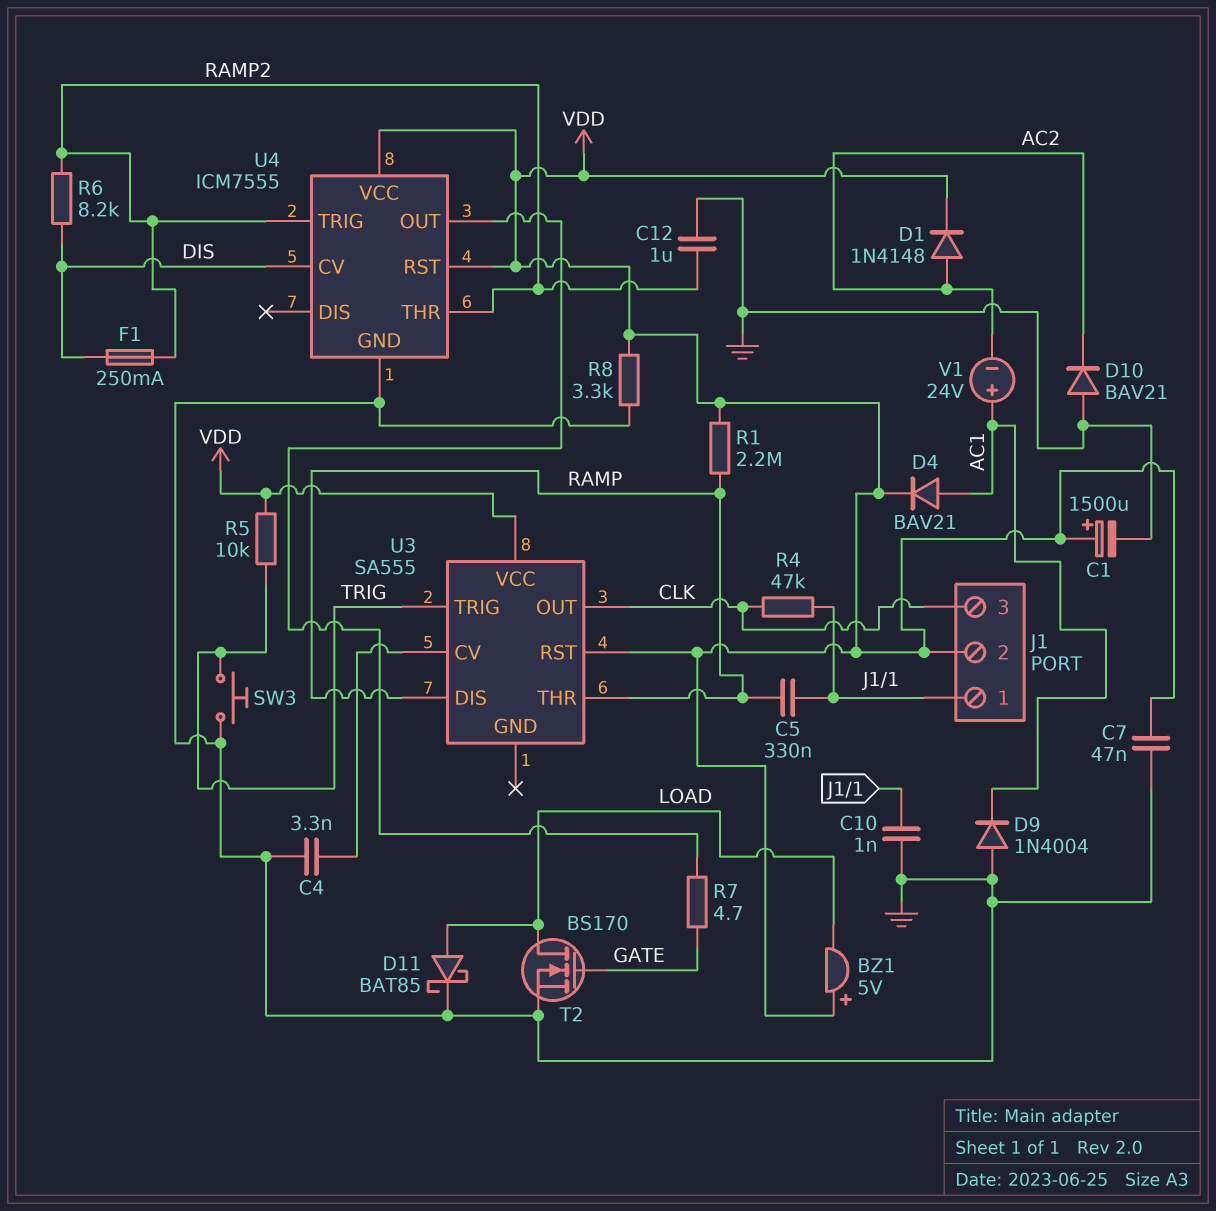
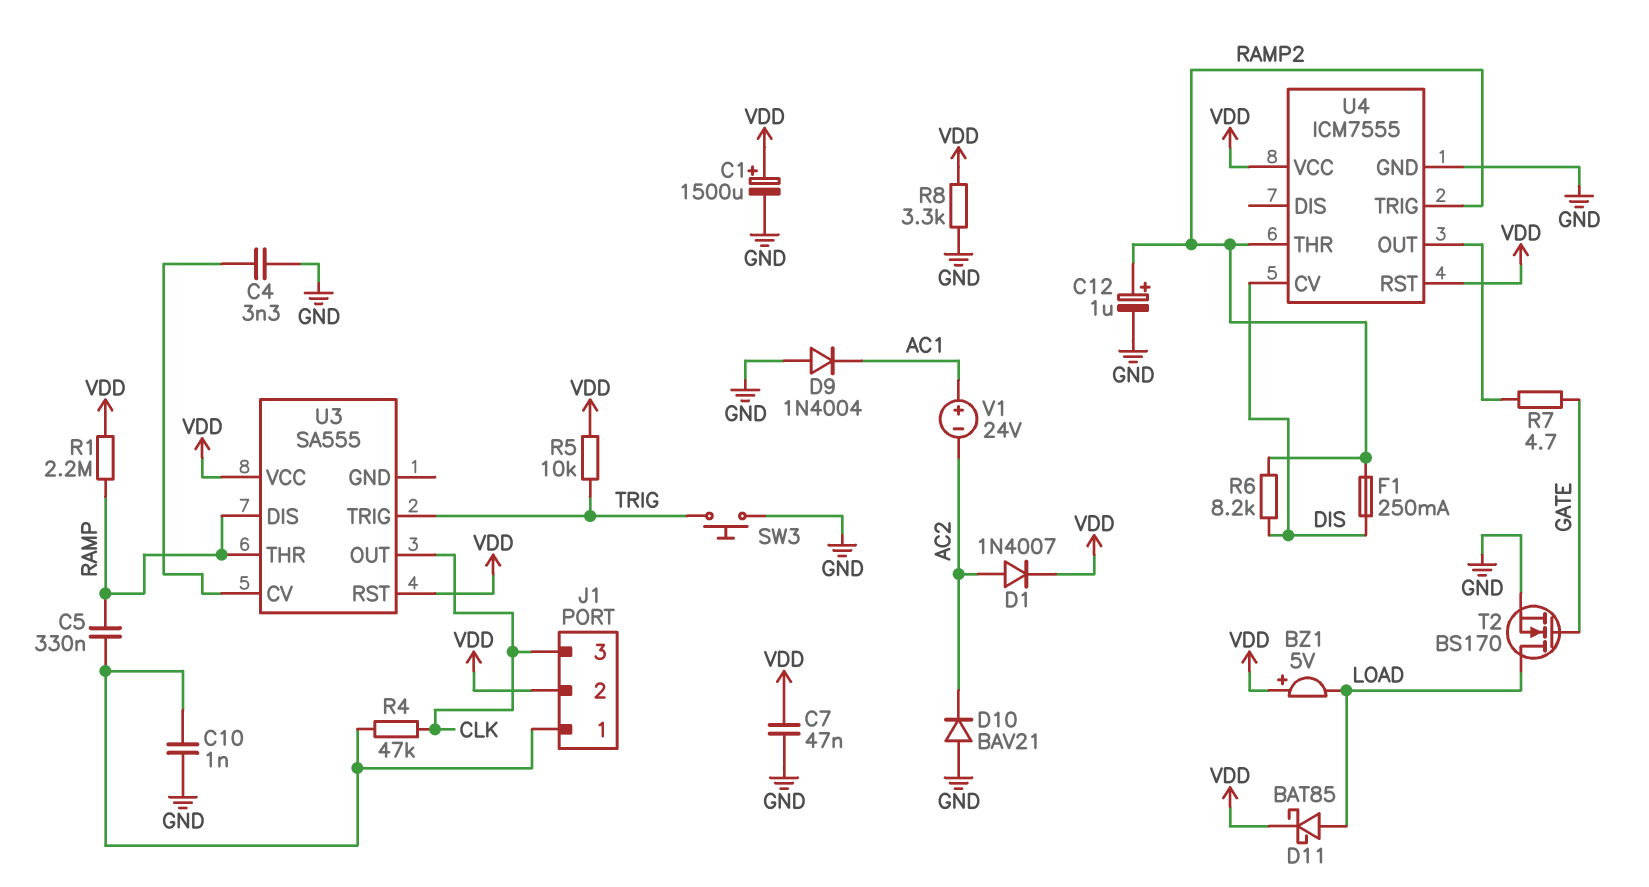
C12: 1uF (GND, RAMP2) -> 1uF (plus RAMP2, minus GND)
D1: diode 1N4148 (A AC2, K VDD) -> diode 1N4007 (A AC2, K VDD)
D4: diode BAV21 (A AC1, K VDD) -> none
D11: schottky BAT85 (A LOAD, K GND) -> schottky BAT85 (A LOAD, K VDD)

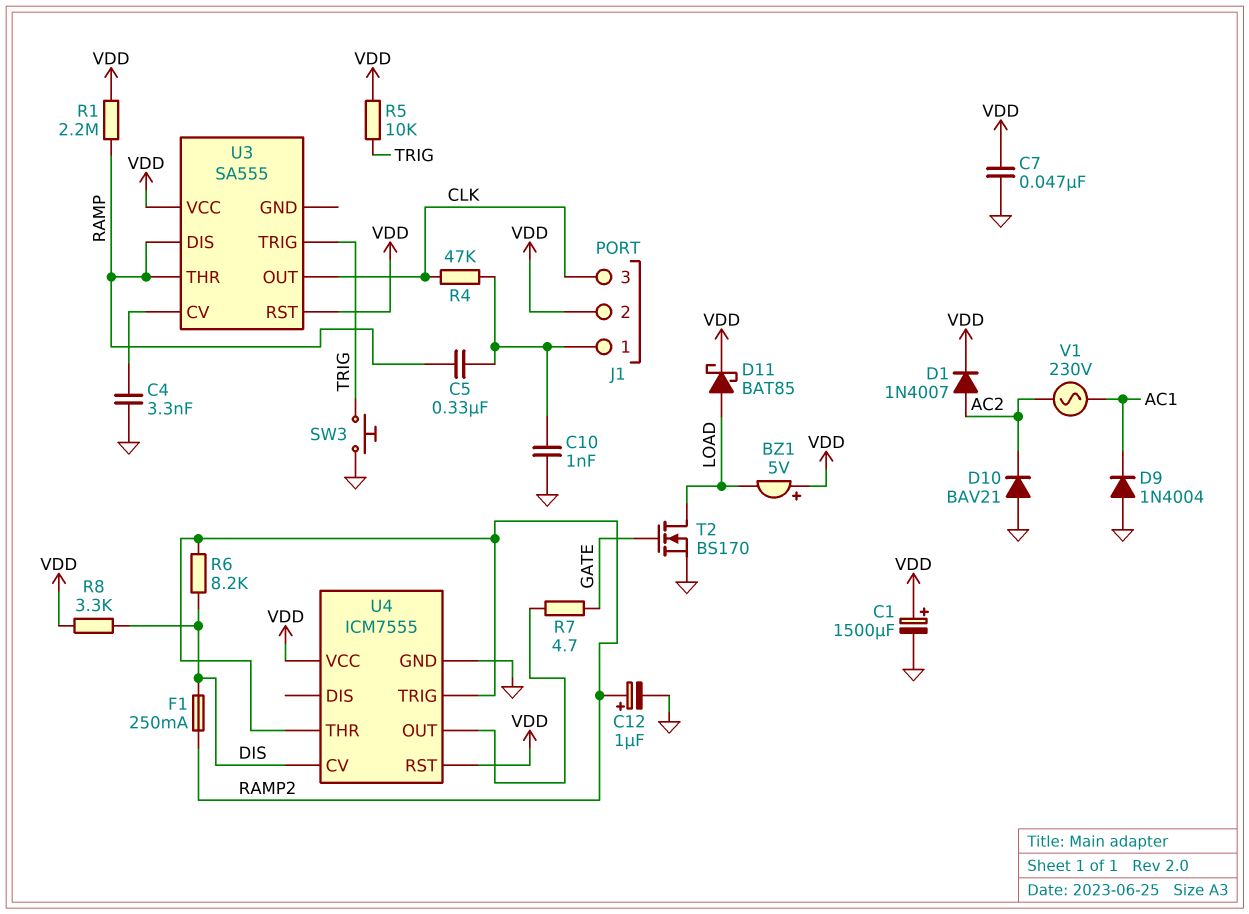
R8: 3.3k (GND, VDD) -> 3.3k (DIS, VDD)
V1: 24V (plus AC1, minus AC2) -> AC 230V (AC1, AC2)

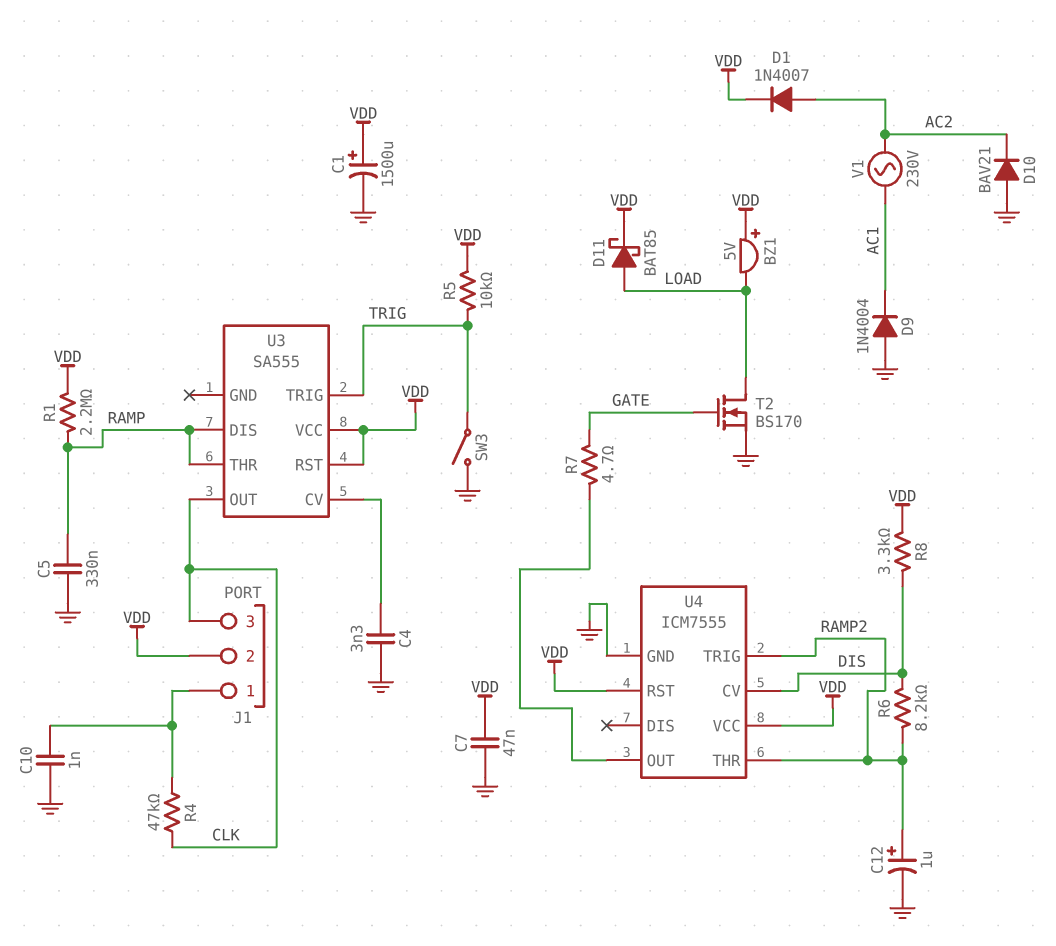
C5: 330nF (J1/1, RAMP) -> 330nF (GND, RAMP)
F1: 250mA (DIS, RAMP2) -> none
SW3: button (GND, TRIG) -> switch (GND, TRIG)

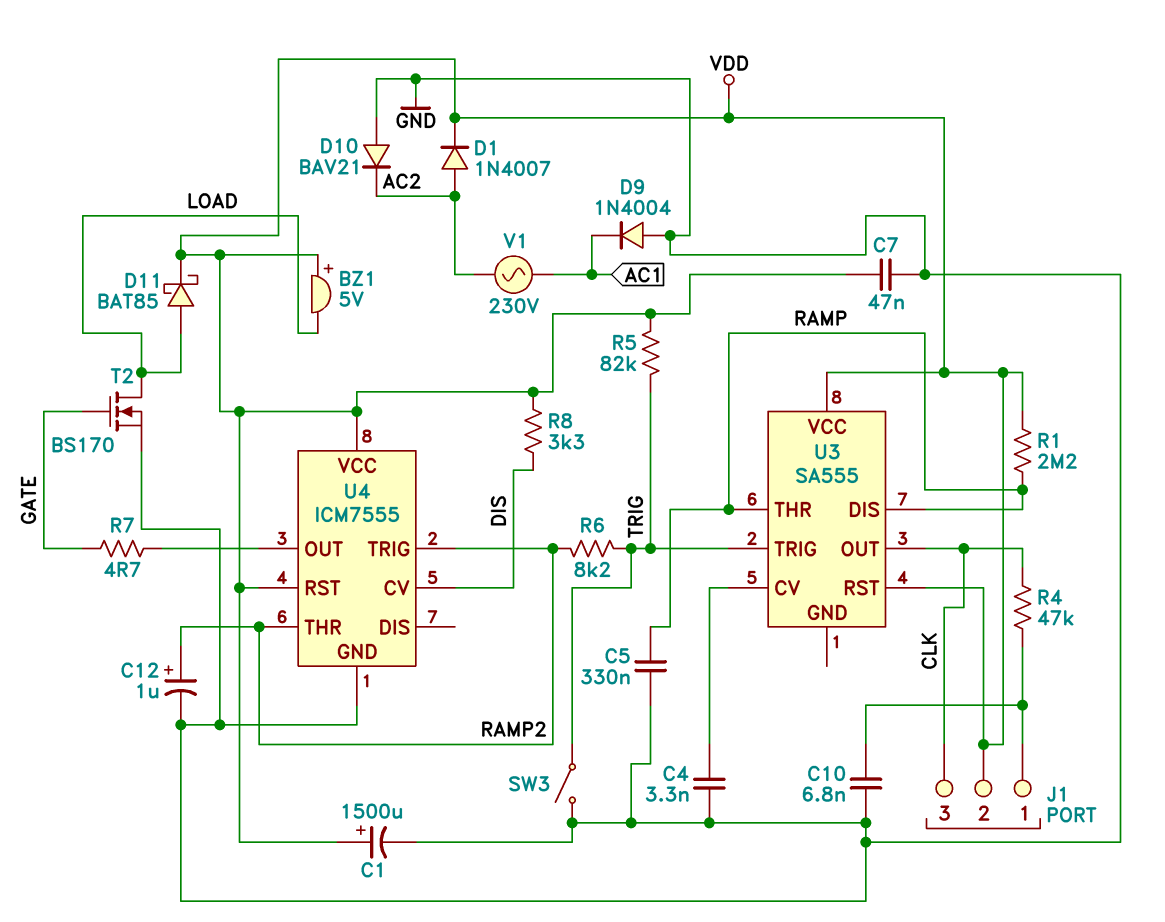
C10: 1nF (GND, J1/1) -> 6.8nF (GND, J1/1)
R5: 10k (TRIG, VDD) -> 82k (TRIG, VDD)
R6: 8.2k (DIS, RAMP2) -> 8.2k (RAMP2, TRIG)

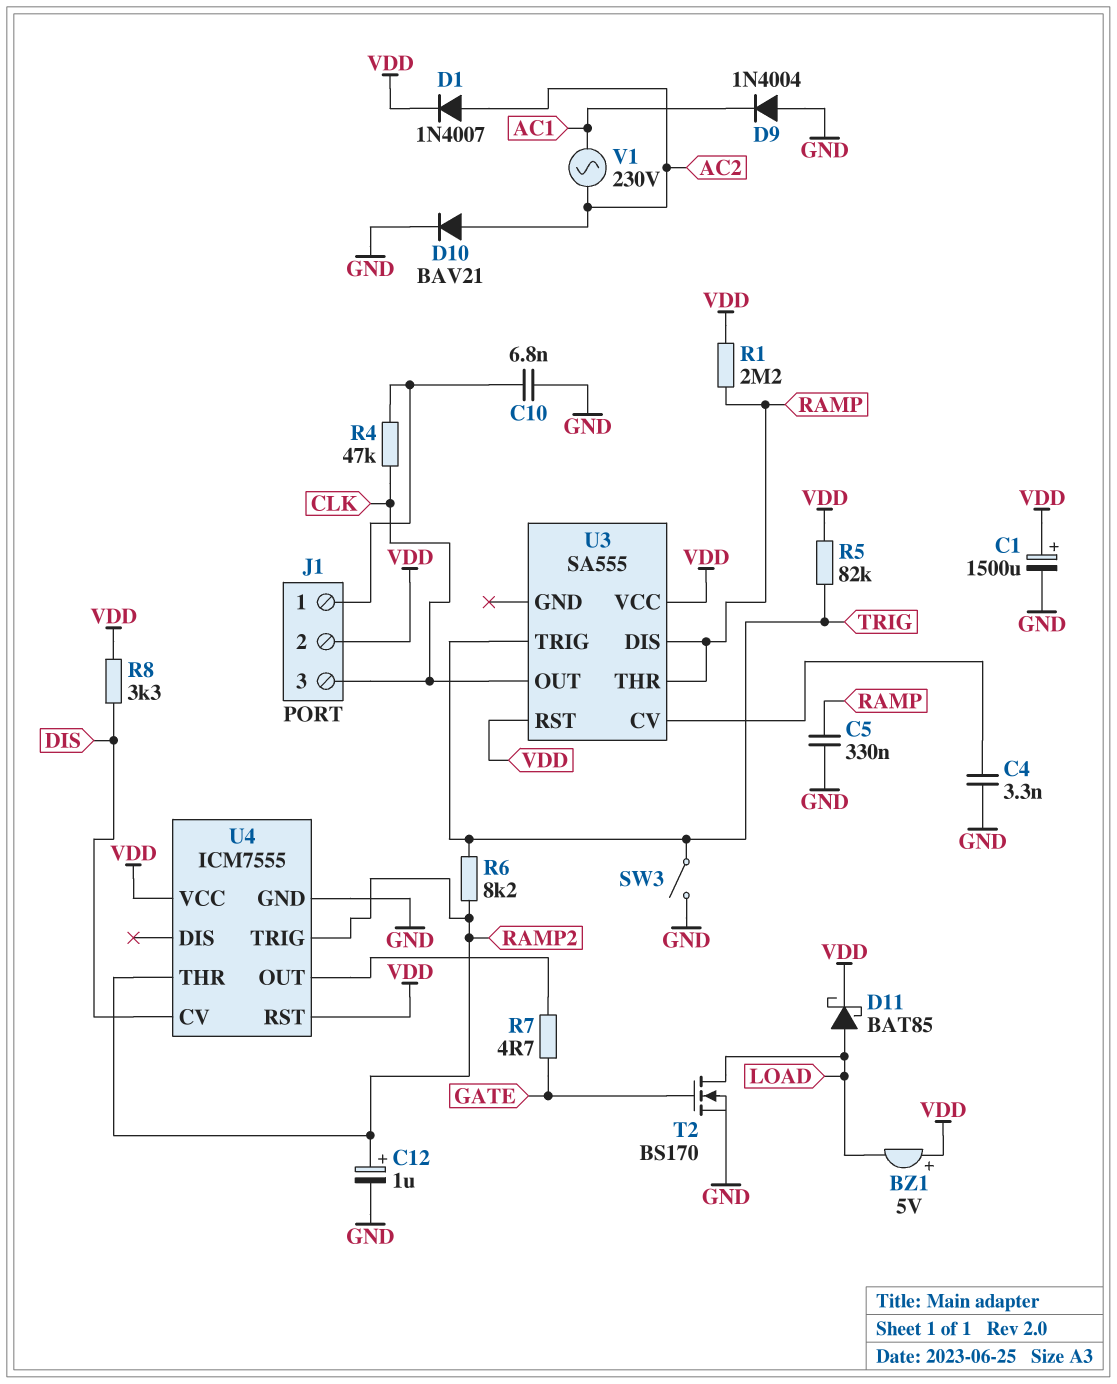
C7: 47nF (GND, VDD) -> none
D10: diode BAV21 (A GND, K AC2) -> diode BAV21 (A AC2, K GND)

